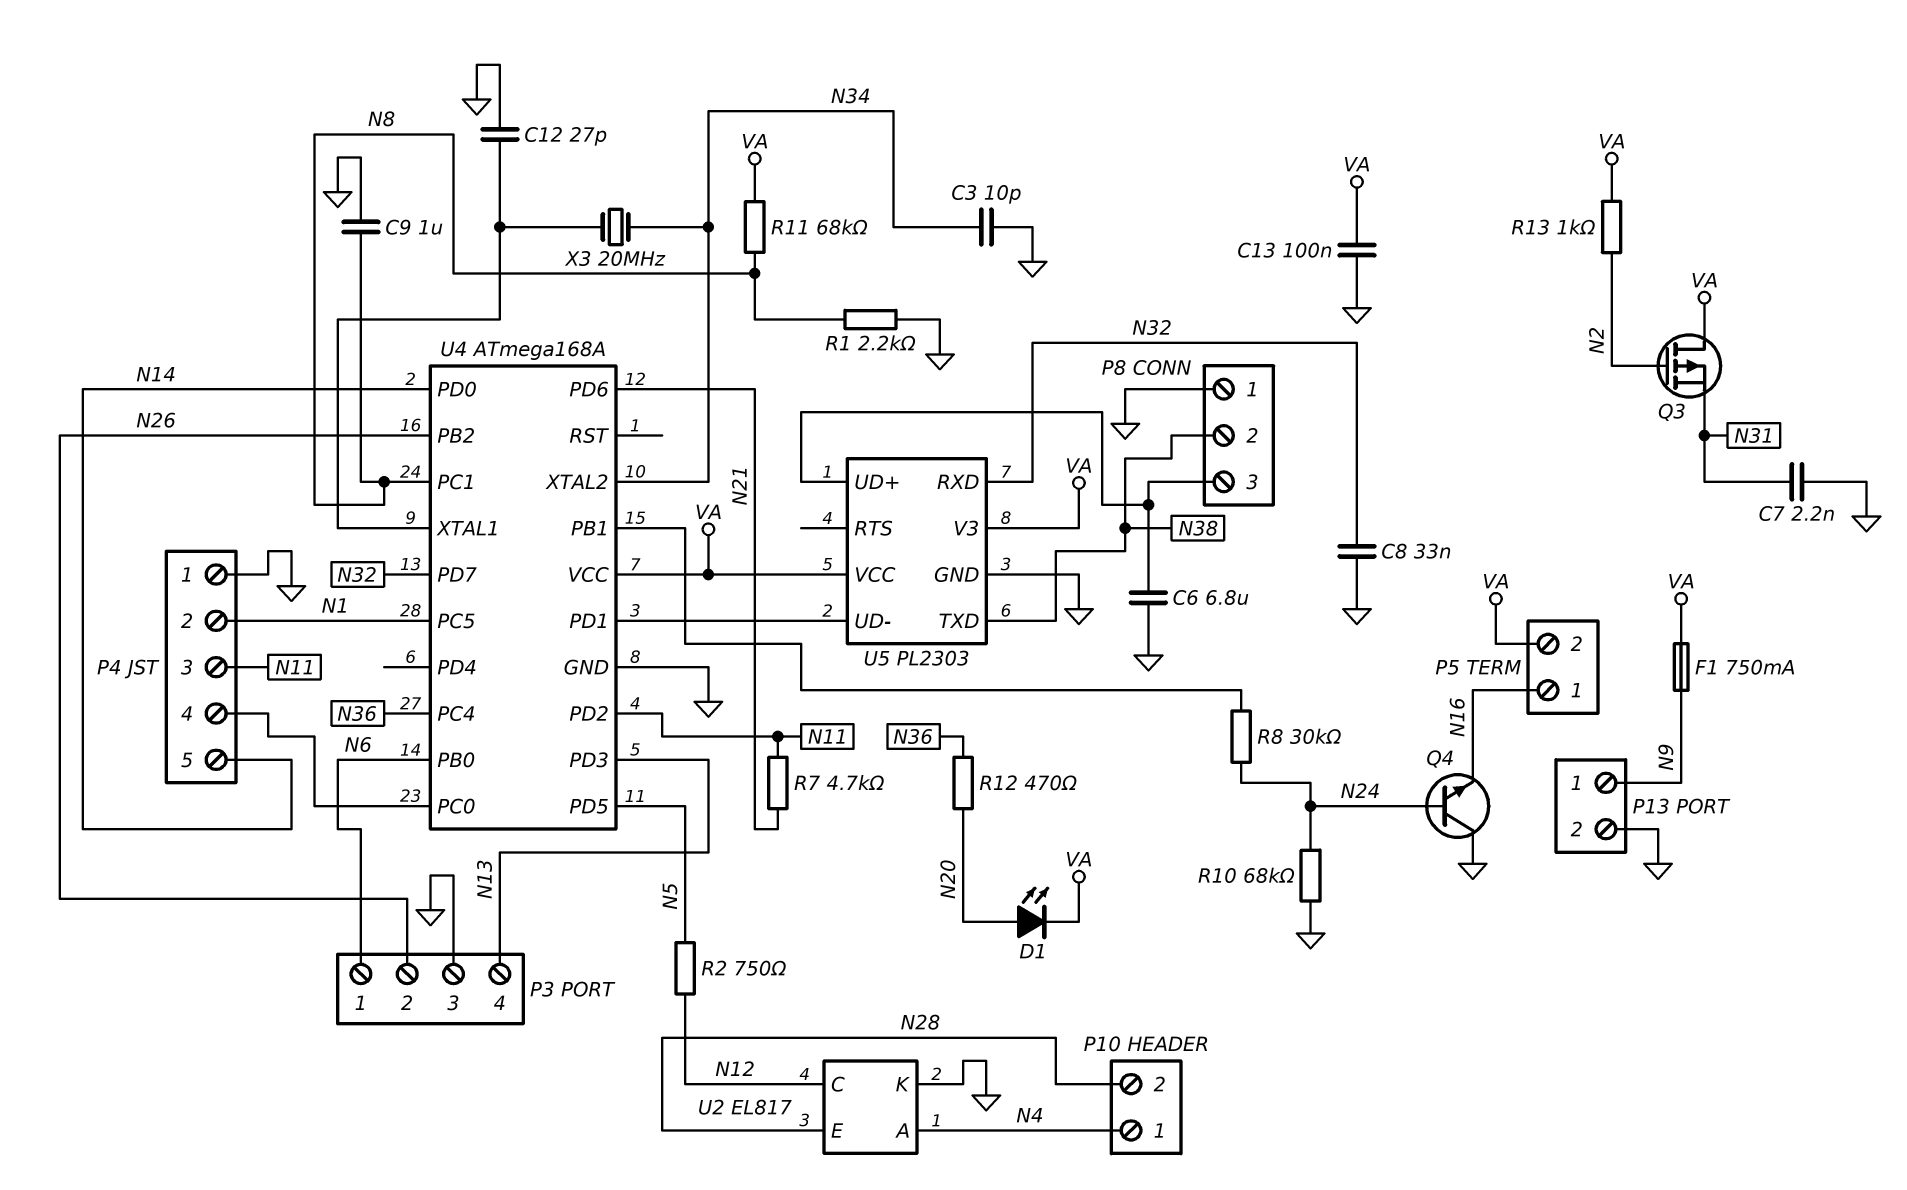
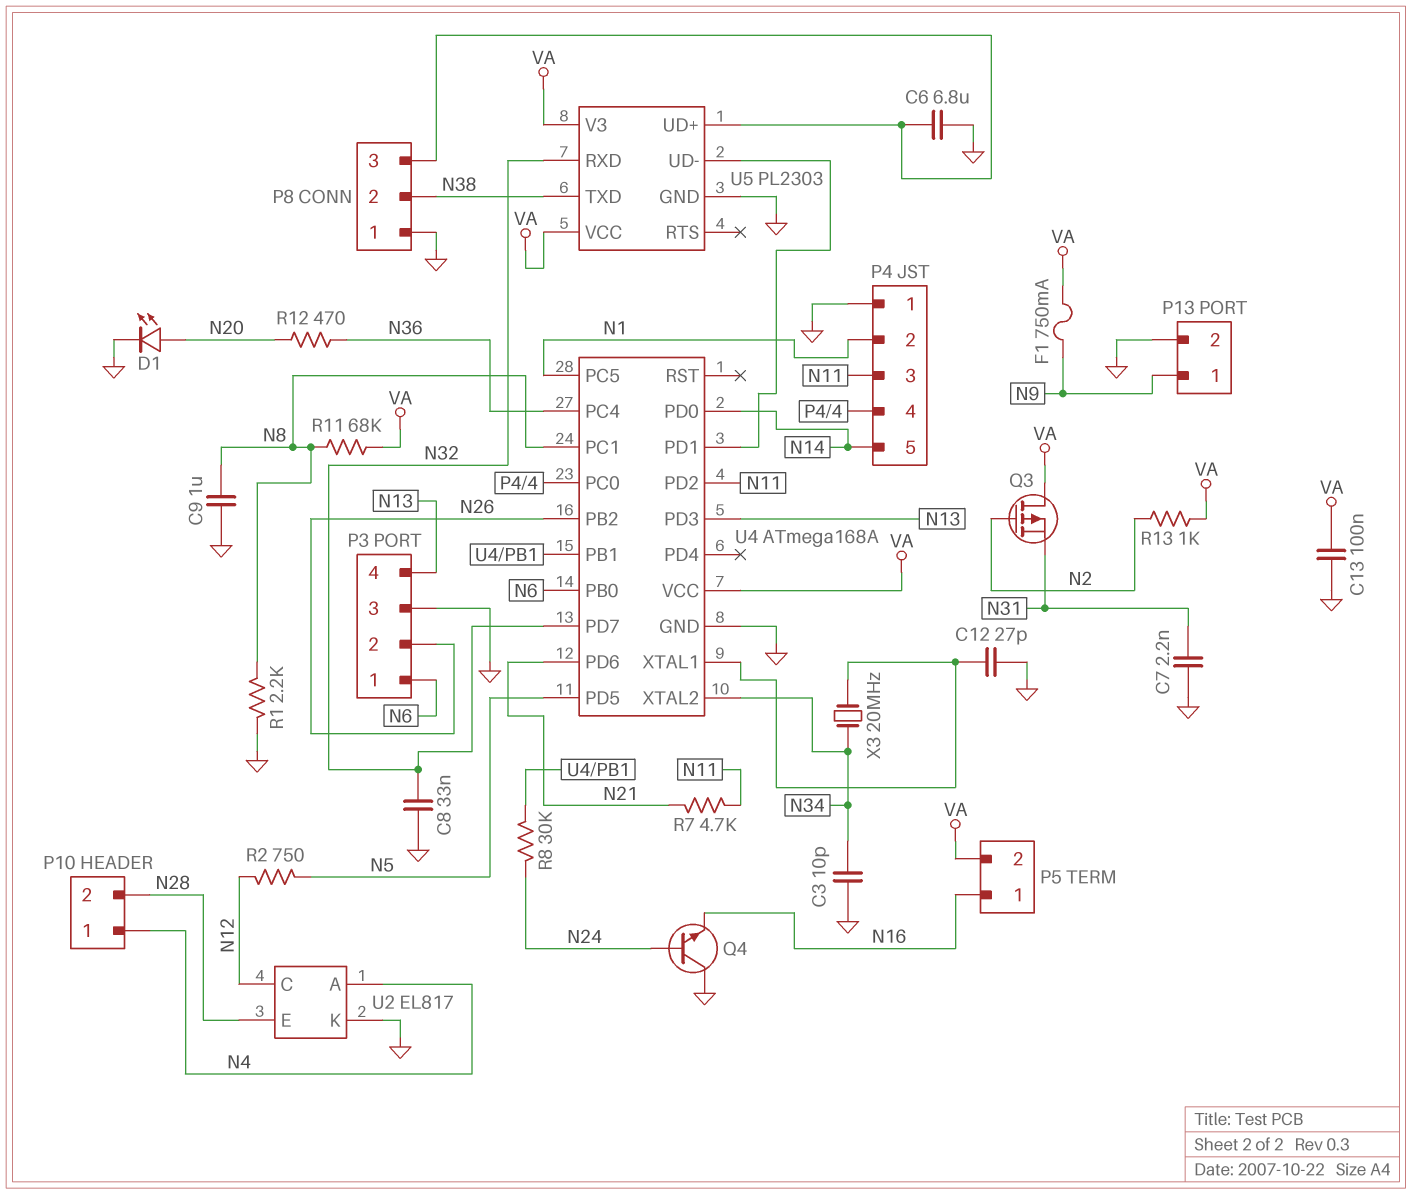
D1: LED (A N20, K VA) -> LED (A N20, K GND)
R10: 68k (GND, N24) -> none

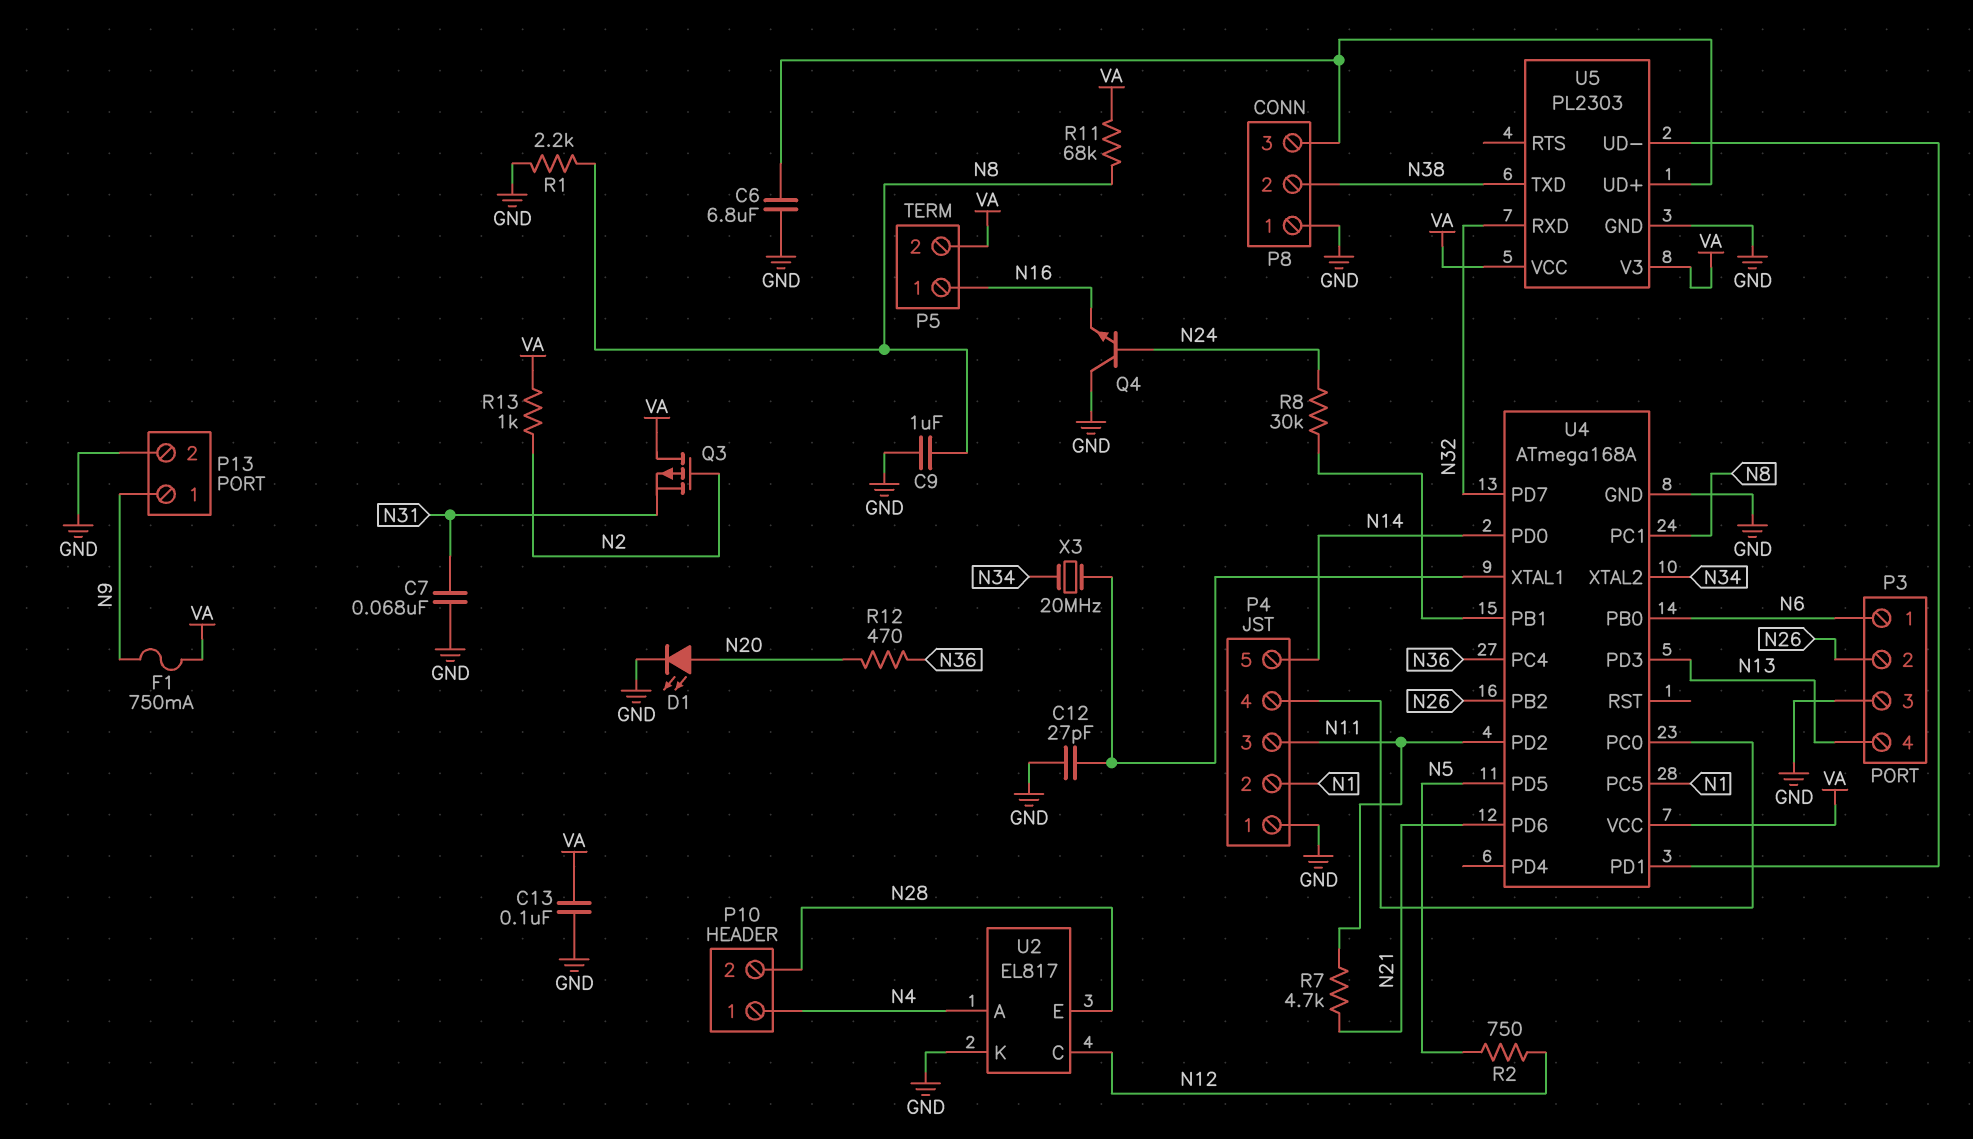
C3: 10pF (GND, N34) -> none
C7: 2.2nF (GND, N31) -> 68nF (GND, N31)
C8: 33nF (GND, N32) -> none

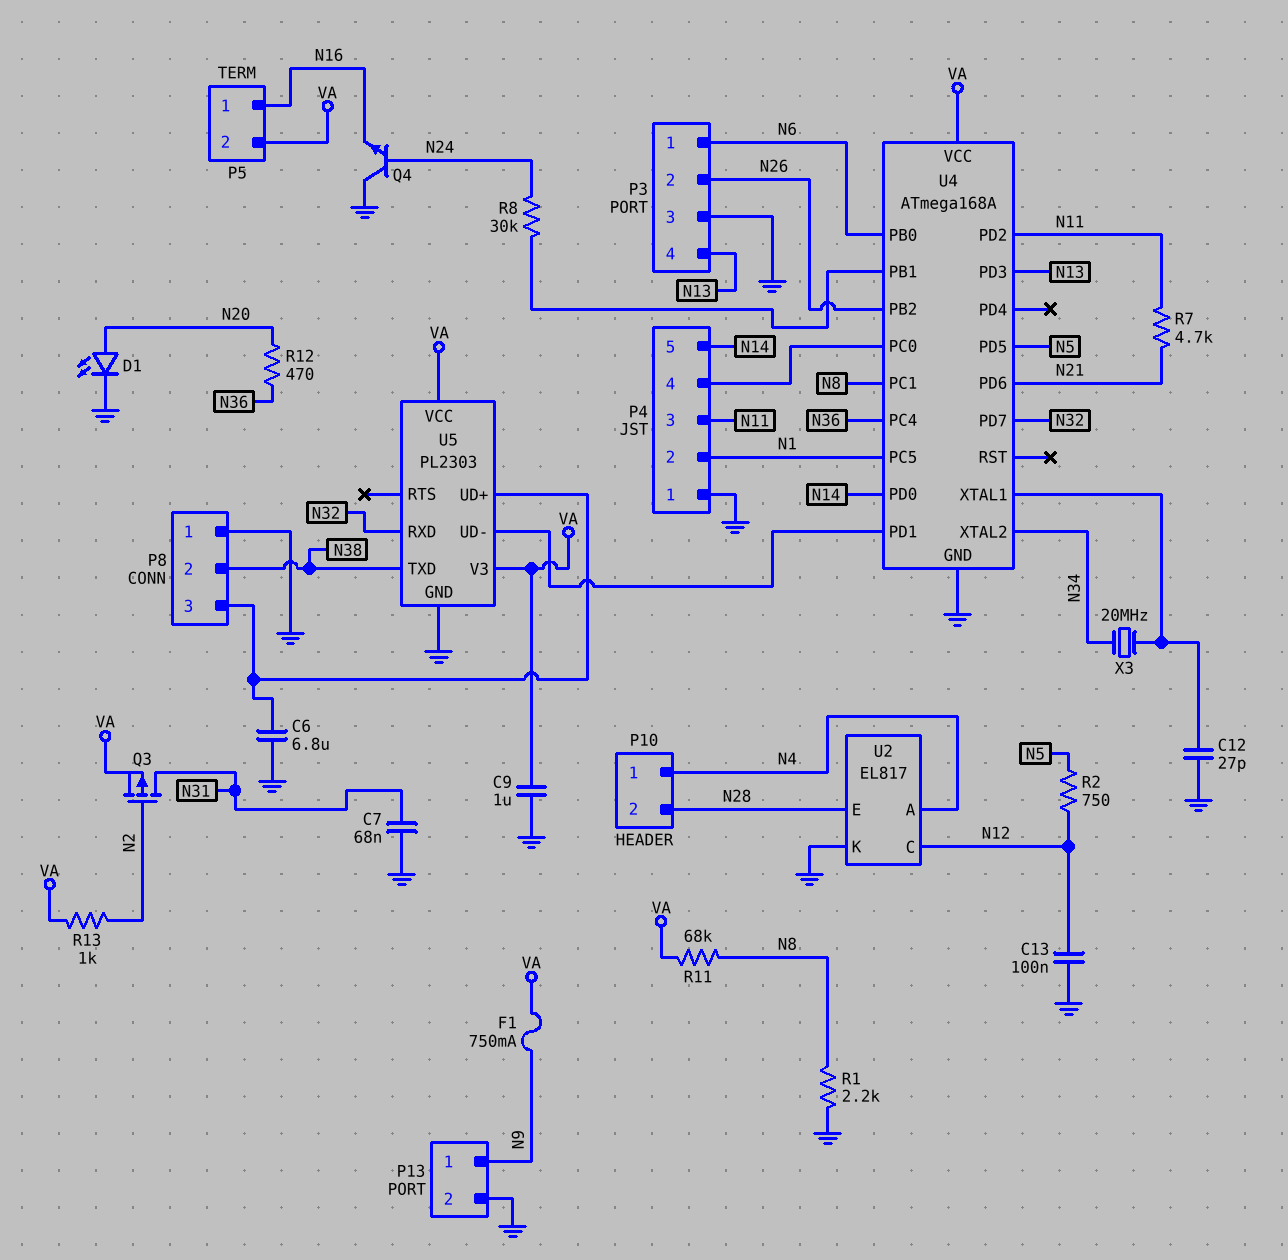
C9: 1uF (GND, N8) -> 1uF (GND, VA)
C13: 100nF (GND, VA) -> 100nF (GND, N12)
Q3: PMOS (G N2, D VA, S N31) -> PMOS (G N2, D N31, S VA)

